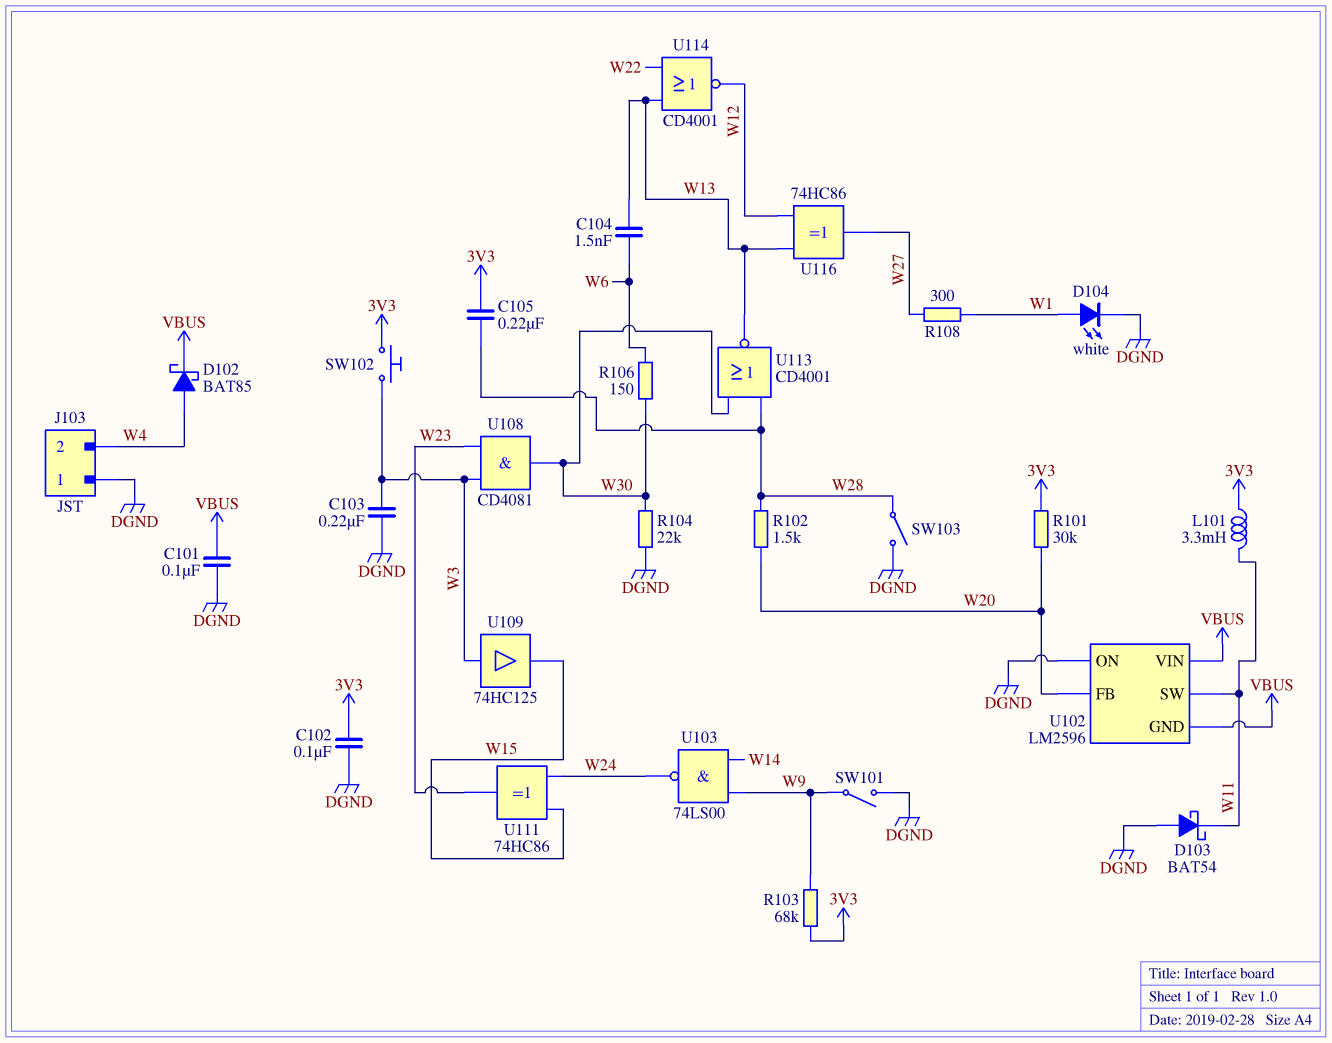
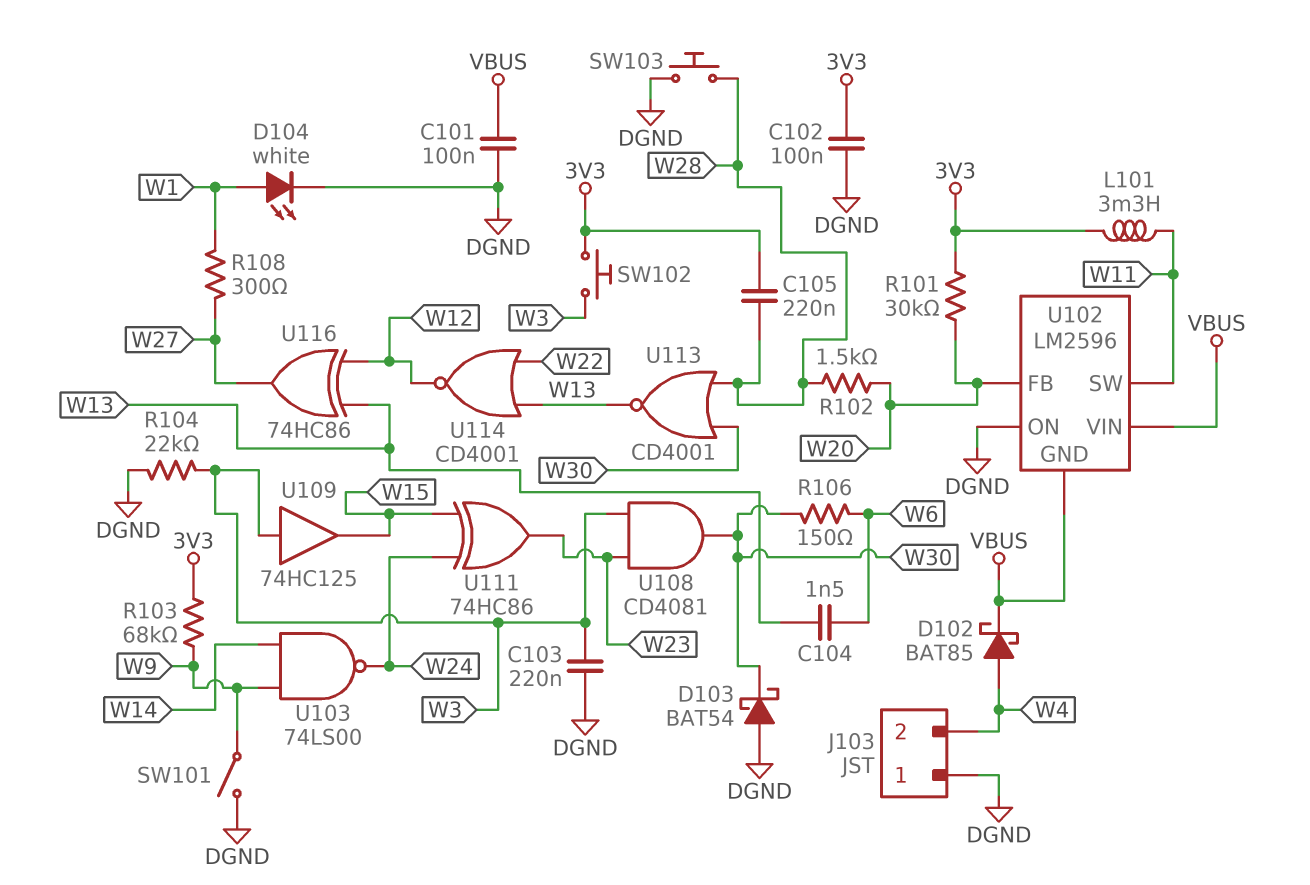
D103: schottky BAT54 (A DGND, K W11) -> schottky BAT54 (A DGND, K W30)
R104: 22k (DGND, W30) -> 22k (DGND, W3)
SW103: switch (DGND, W28) -> button (DGND, W28)

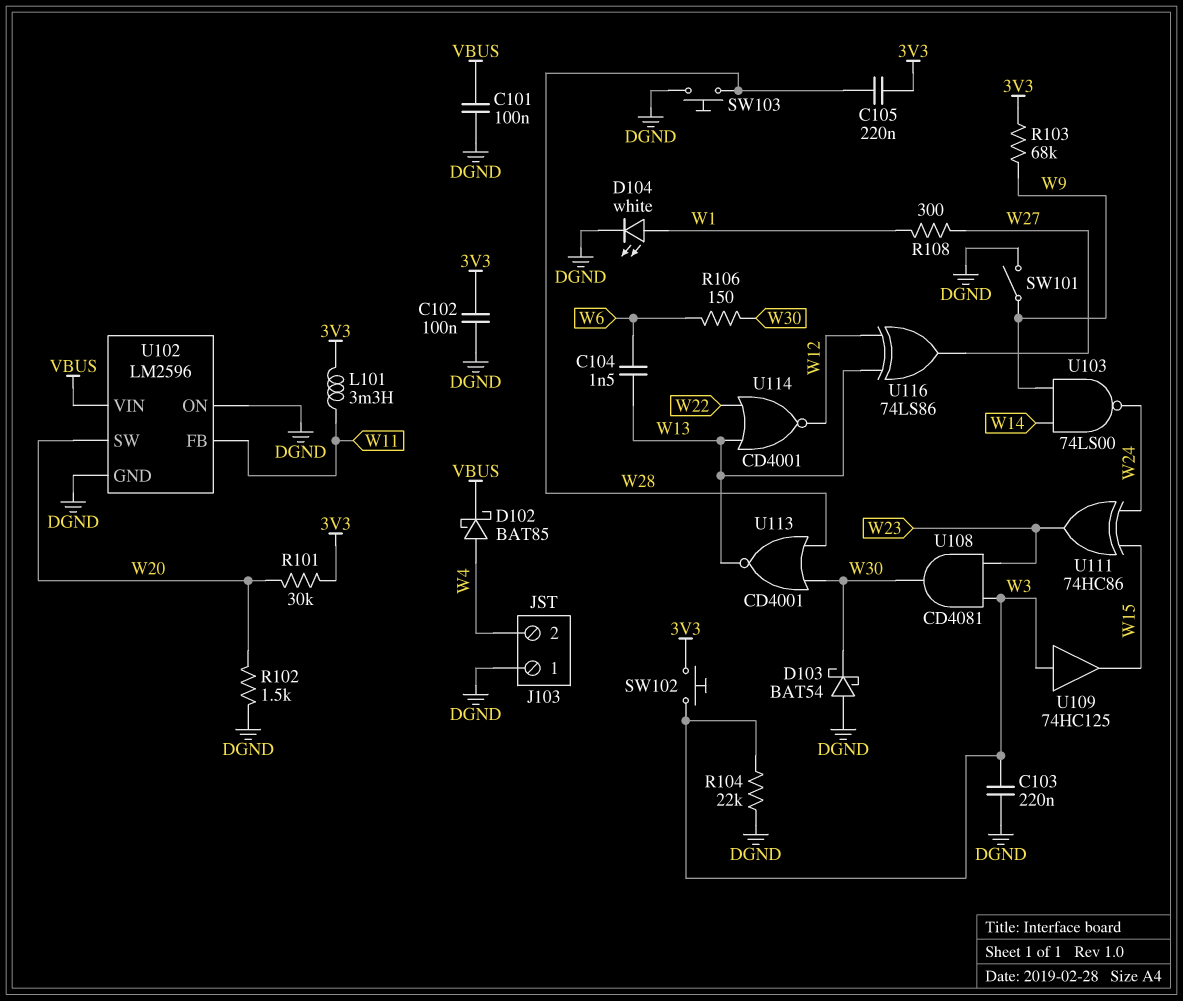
R102: 1.5k (W20, W28) -> 1.5k (DGND, W20)
U102 pin FB: W20 -> W11
U102 pin GND: VBUS -> DGND
U102 pin SW: W11 -> W20
U116: XOR 74HC86 (in W12, in W13, out W27) -> XOR 74LS86 (in W12, in W13, out W27)

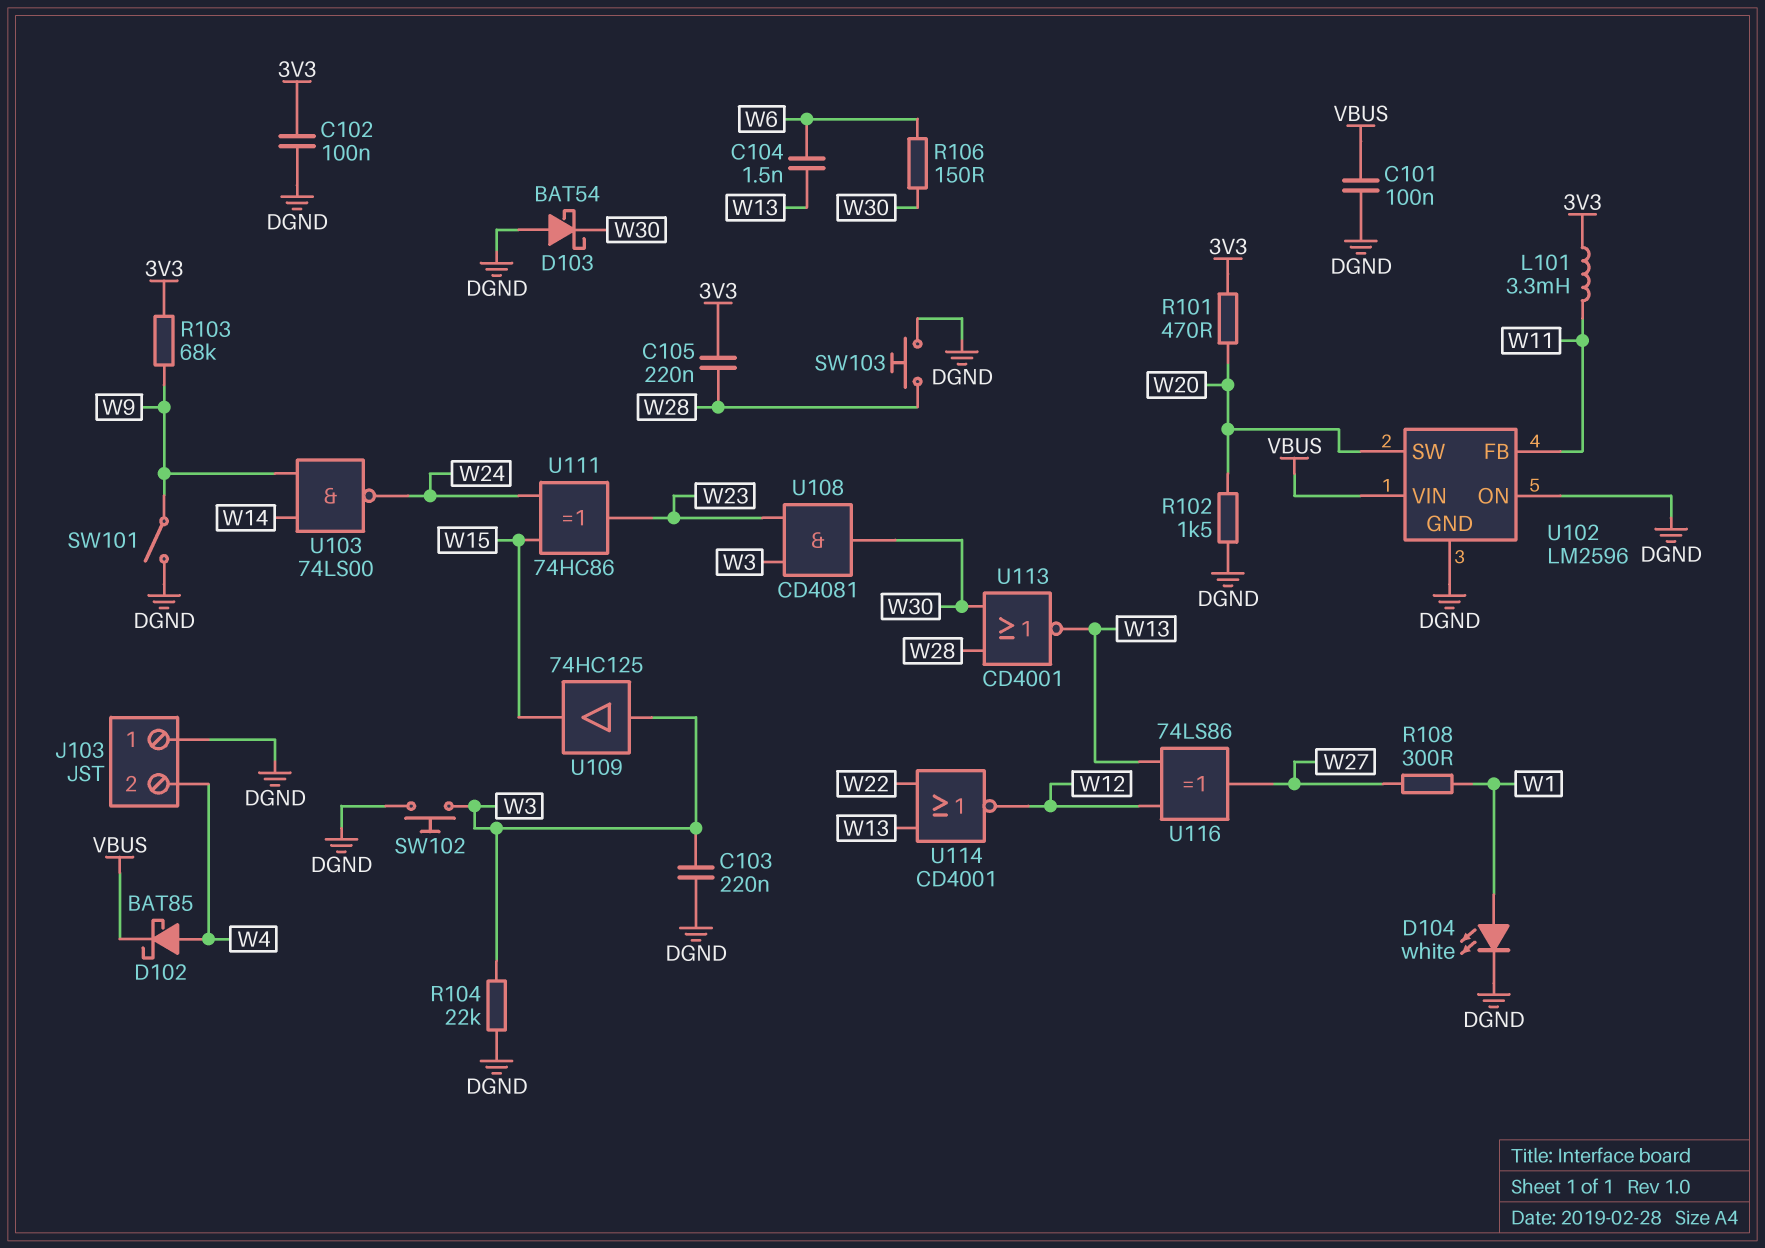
R101: 30k (3V3, W20) -> 470 (3V3, W20)
SW102: button (3V3, W3) -> button (DGND, W3)

